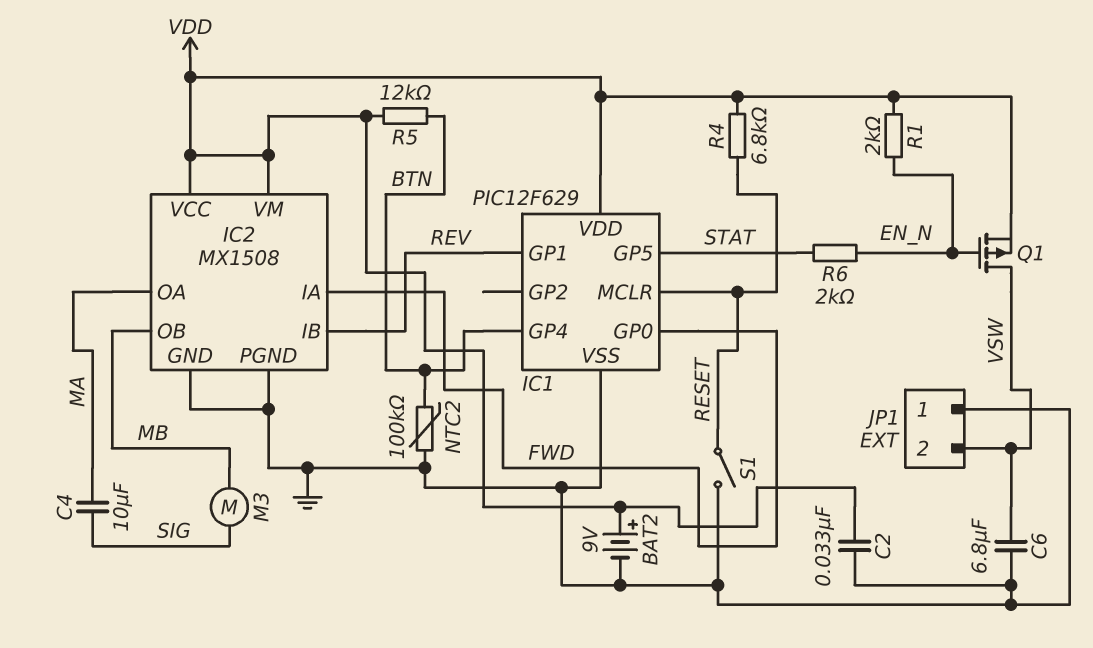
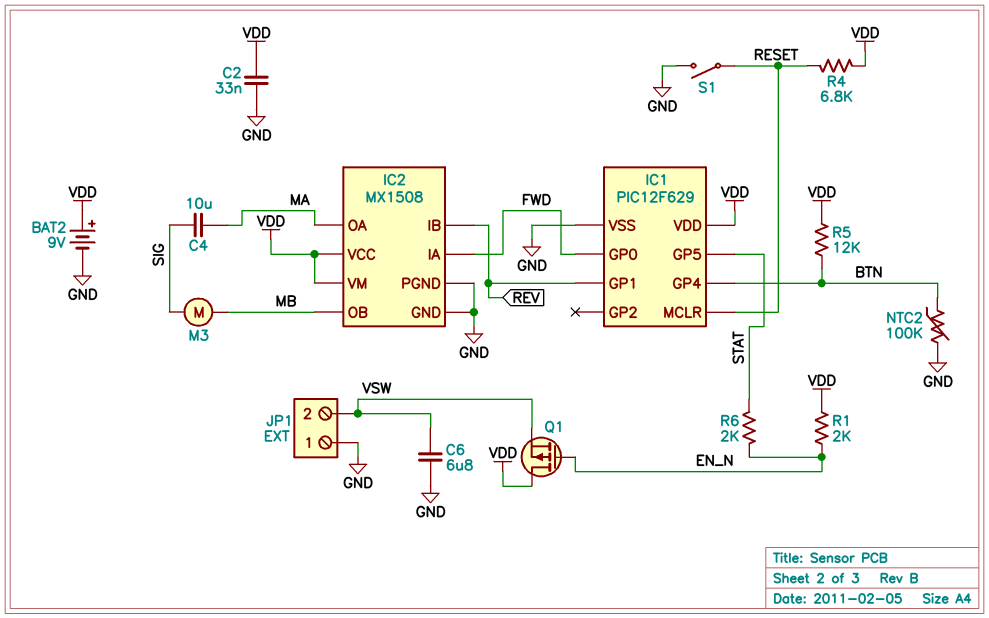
Q1: PMOS (G EN_N, D VSW, S VDD) -> PMOS (G EN_N, D VDD, S VSW)

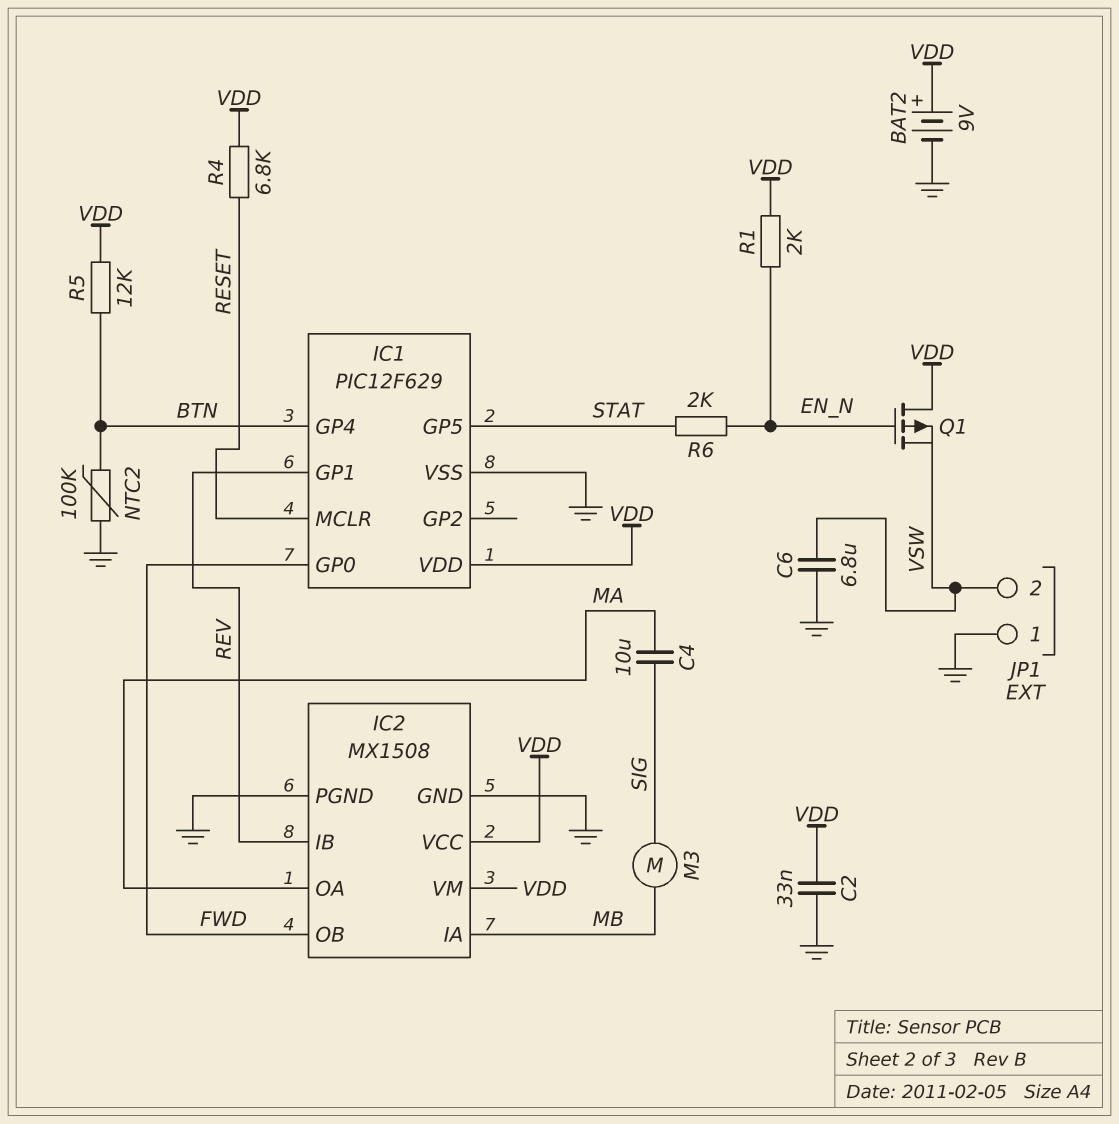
IC2 pin IA: FWD -> MB
IC2 pin OB: MB -> FWD
S1: switch (GND, RESET) -> none

